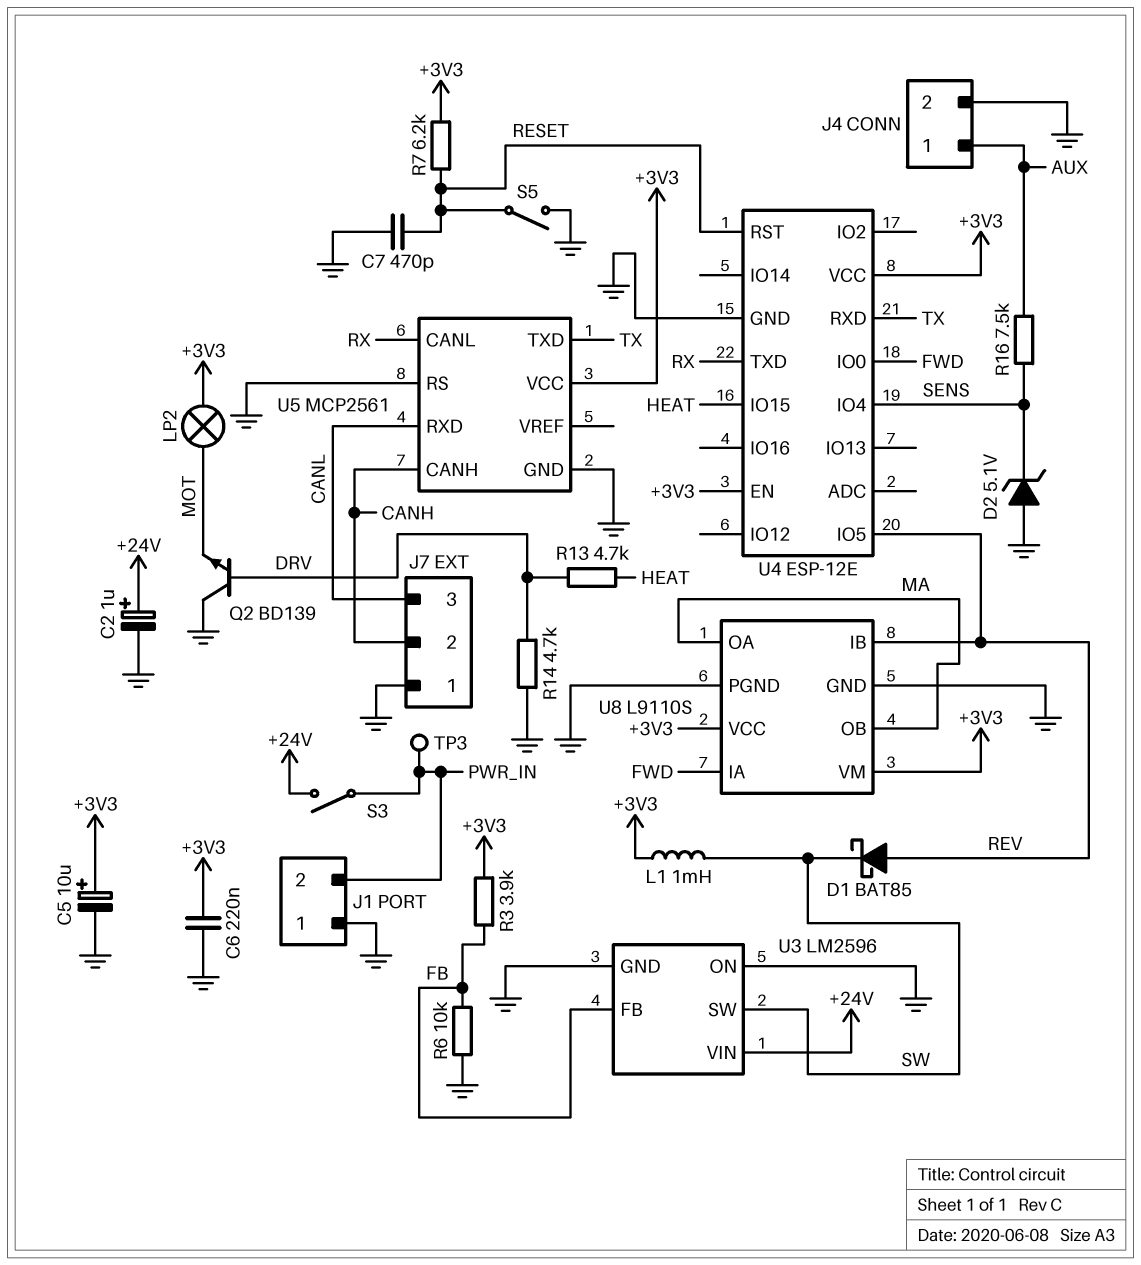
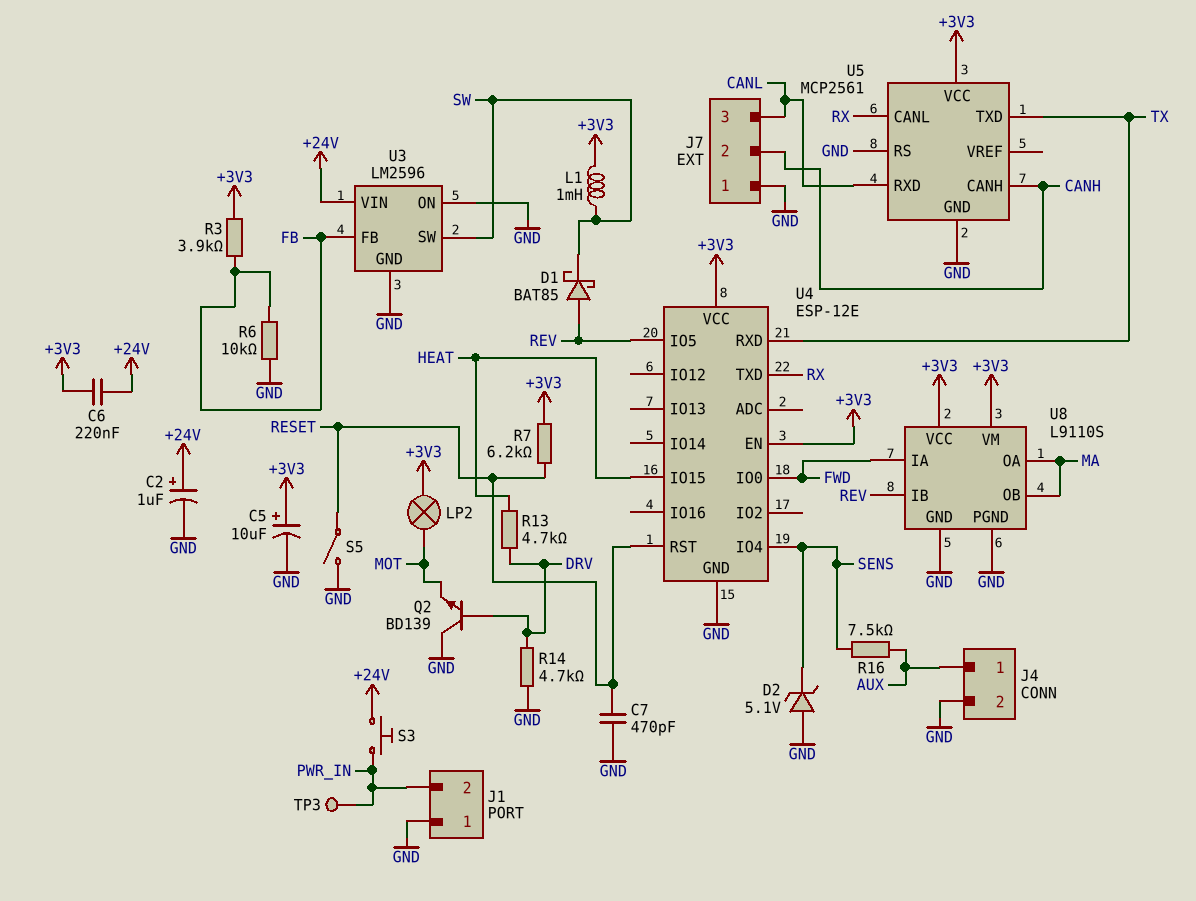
C6: 220nF (+3V3, GND) -> 220nF (+3V3, +24V)
S3: switch (+24V, PWR_IN) -> button (+24V, PWR_IN)

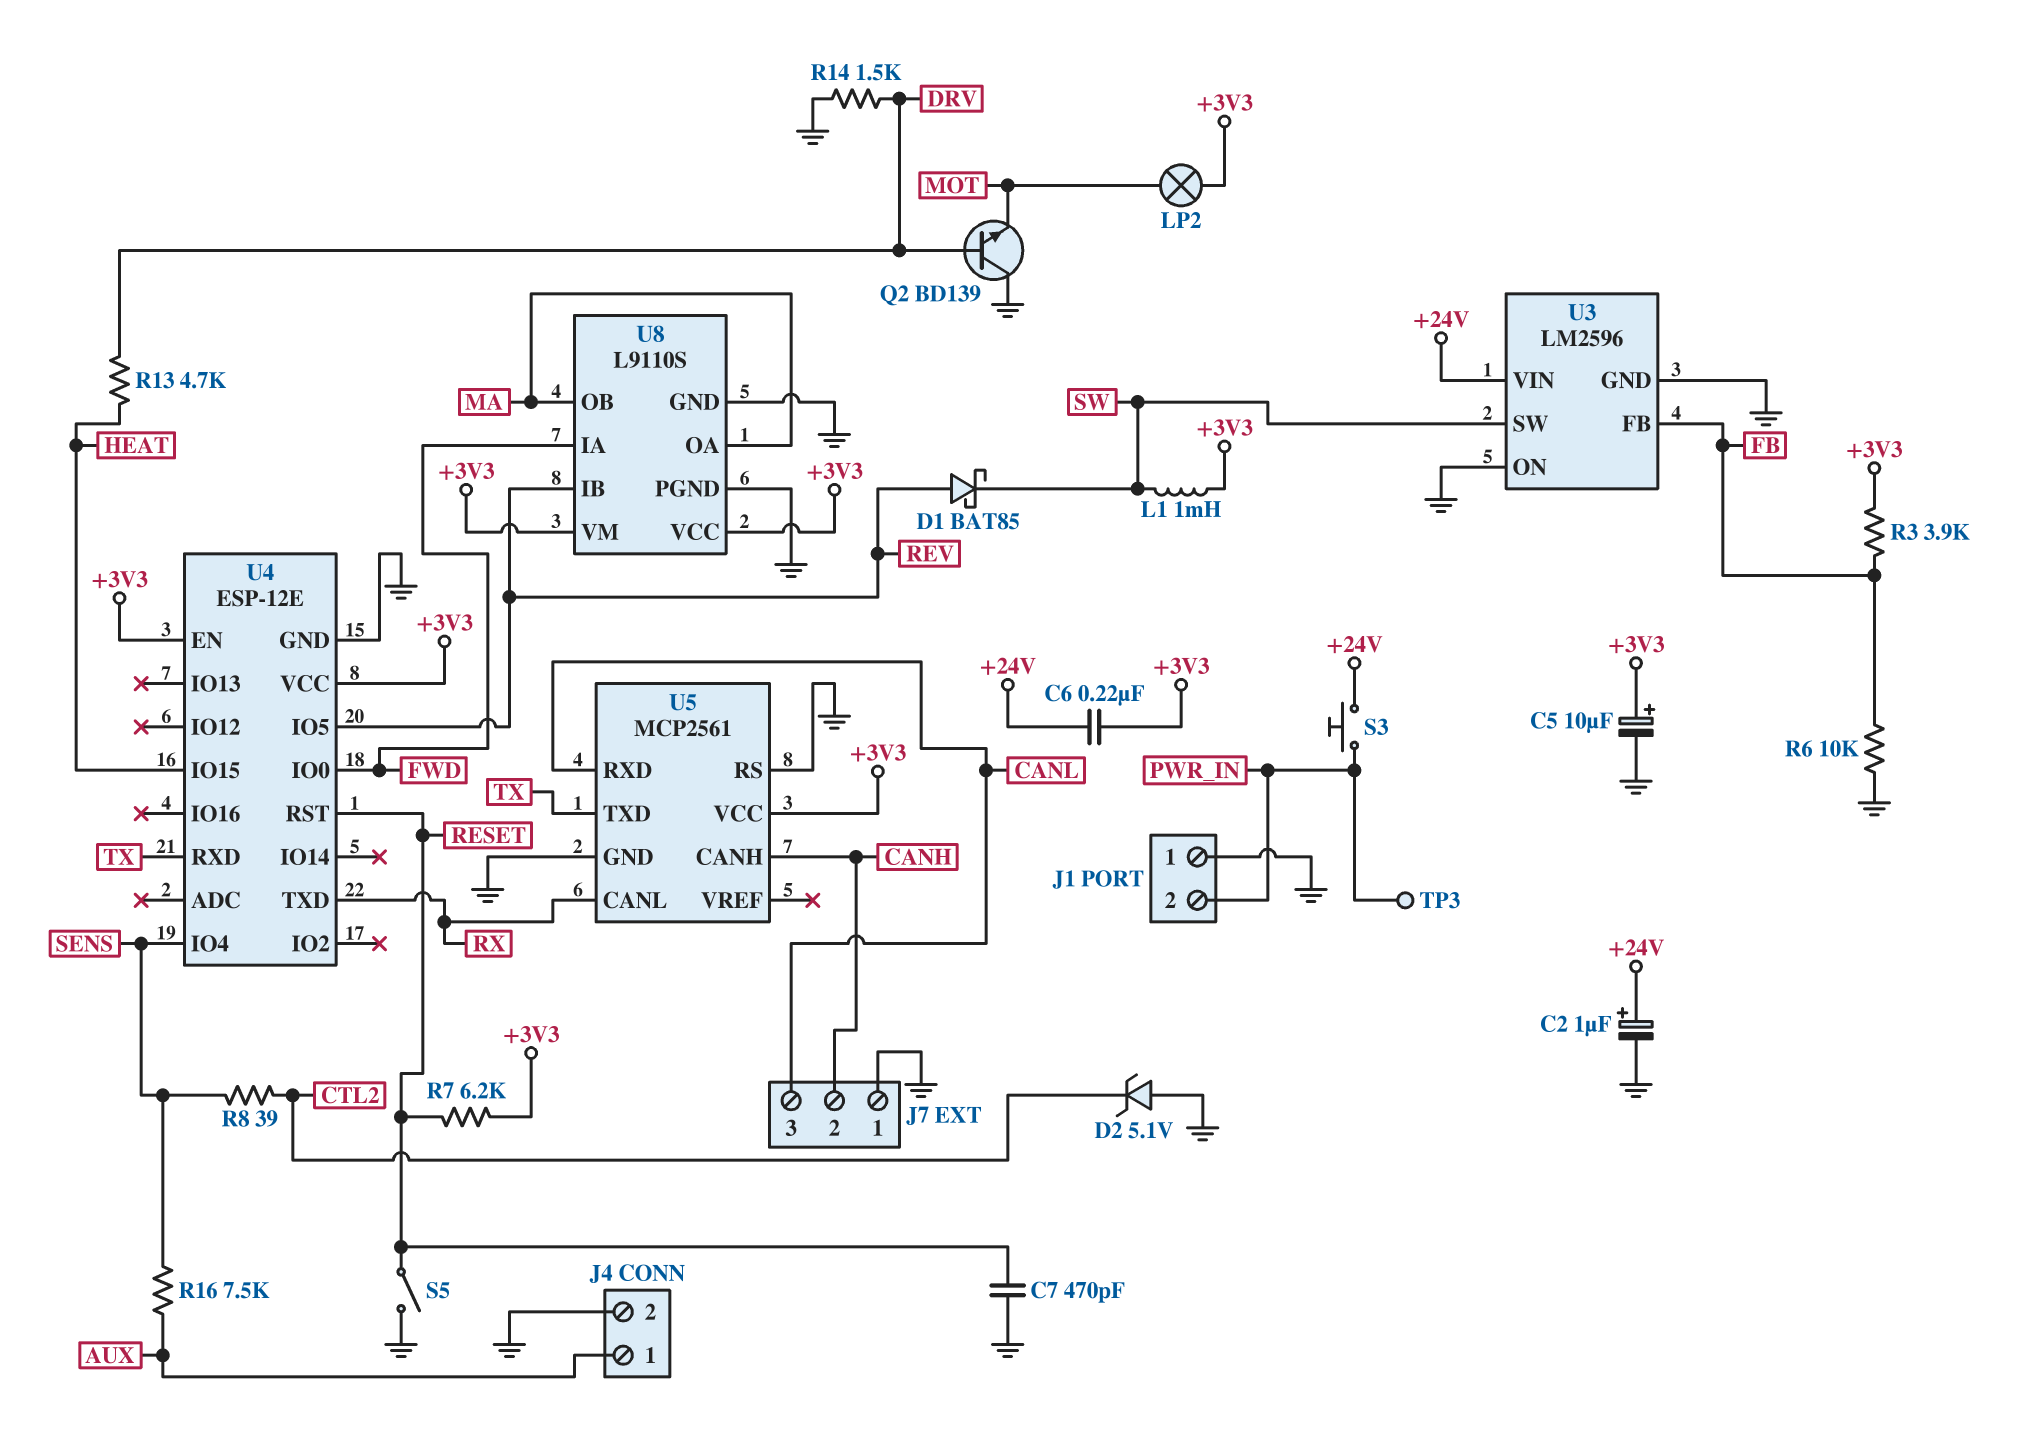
D2: zener 5.1V (A GND, K SENS) -> zener 5.1V (A GND, K CTL2)
R8: none -> 39 (CTL2, SENS)
R14: 4.7k (DRV, GND) -> 1.5k (DRV, GND)

